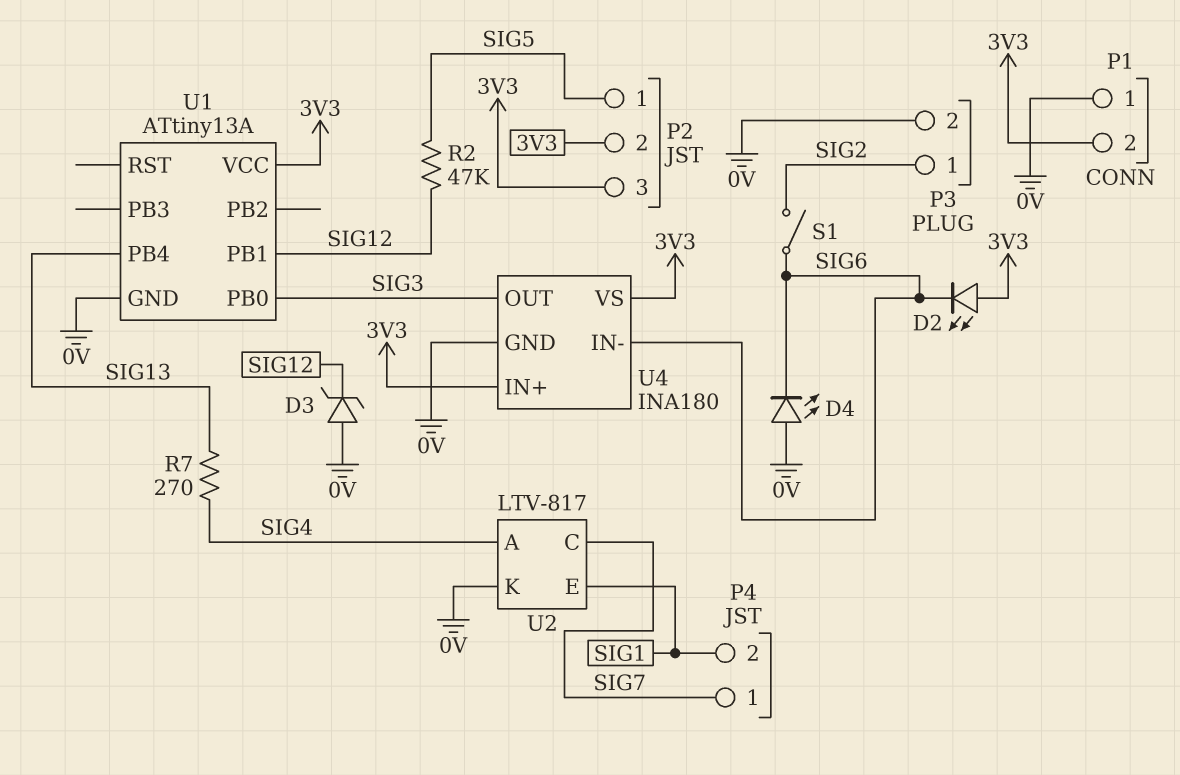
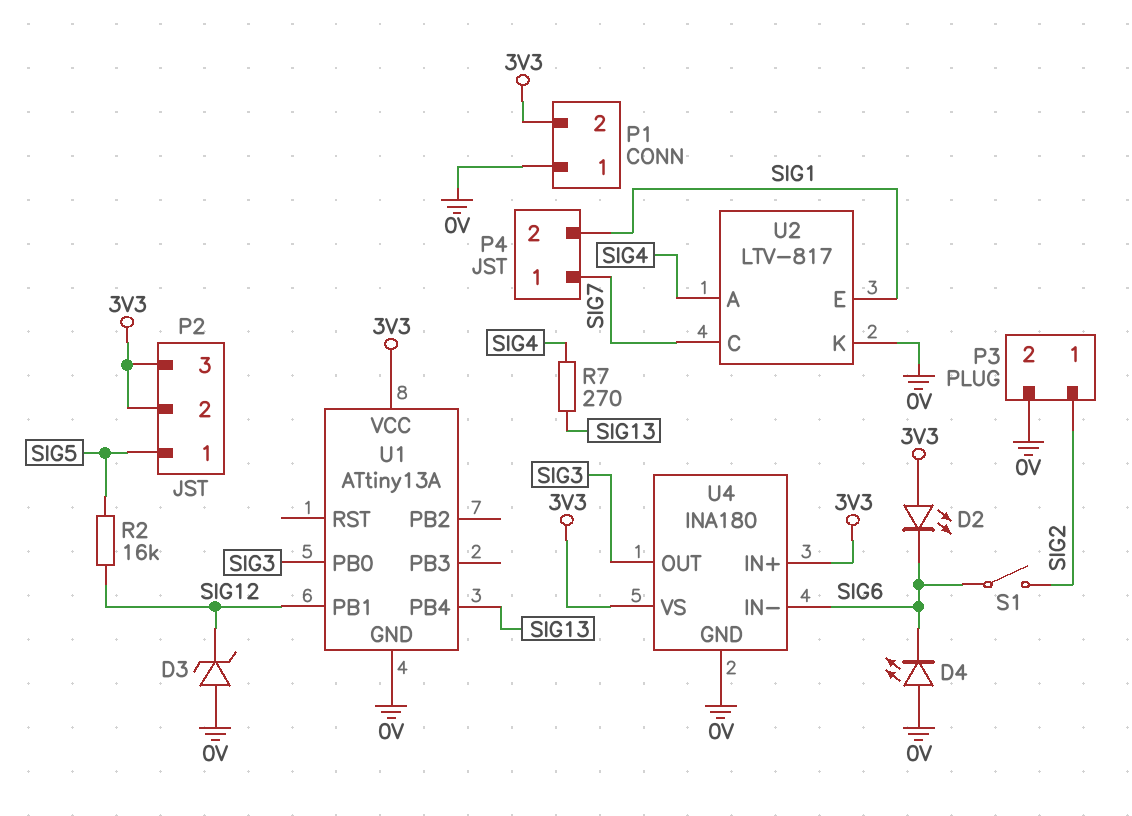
R2: 47k (SIG5, SIG12) -> 16k (SIG5, SIG12)

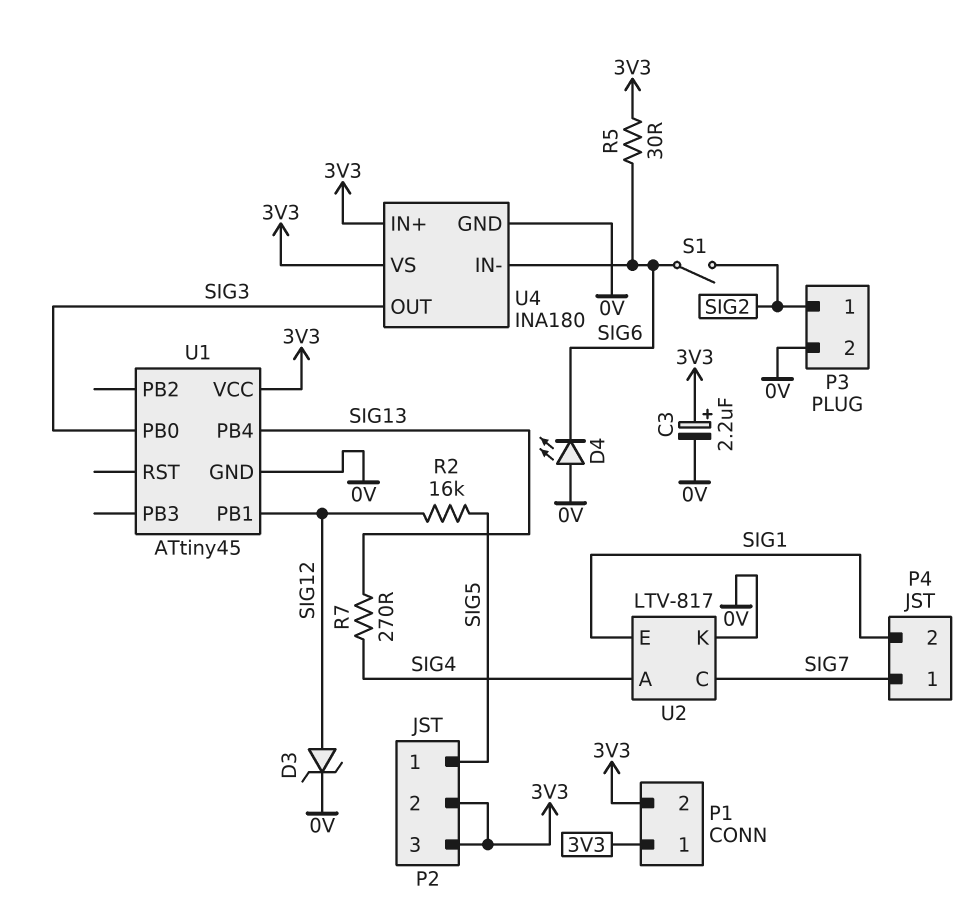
C3: none -> 2.2uF (plus 3V3, minus 0V)
D2: LED (A 3V3, K SIG6) -> none
D3: zener (A 0V, K SIG12) -> zener (A SIG12, K 0V)
P1 pin 1: 0V -> 3V3
R5: none -> 30 (3V3, SIG6)
U1: ATtiny13A -> ATtiny45

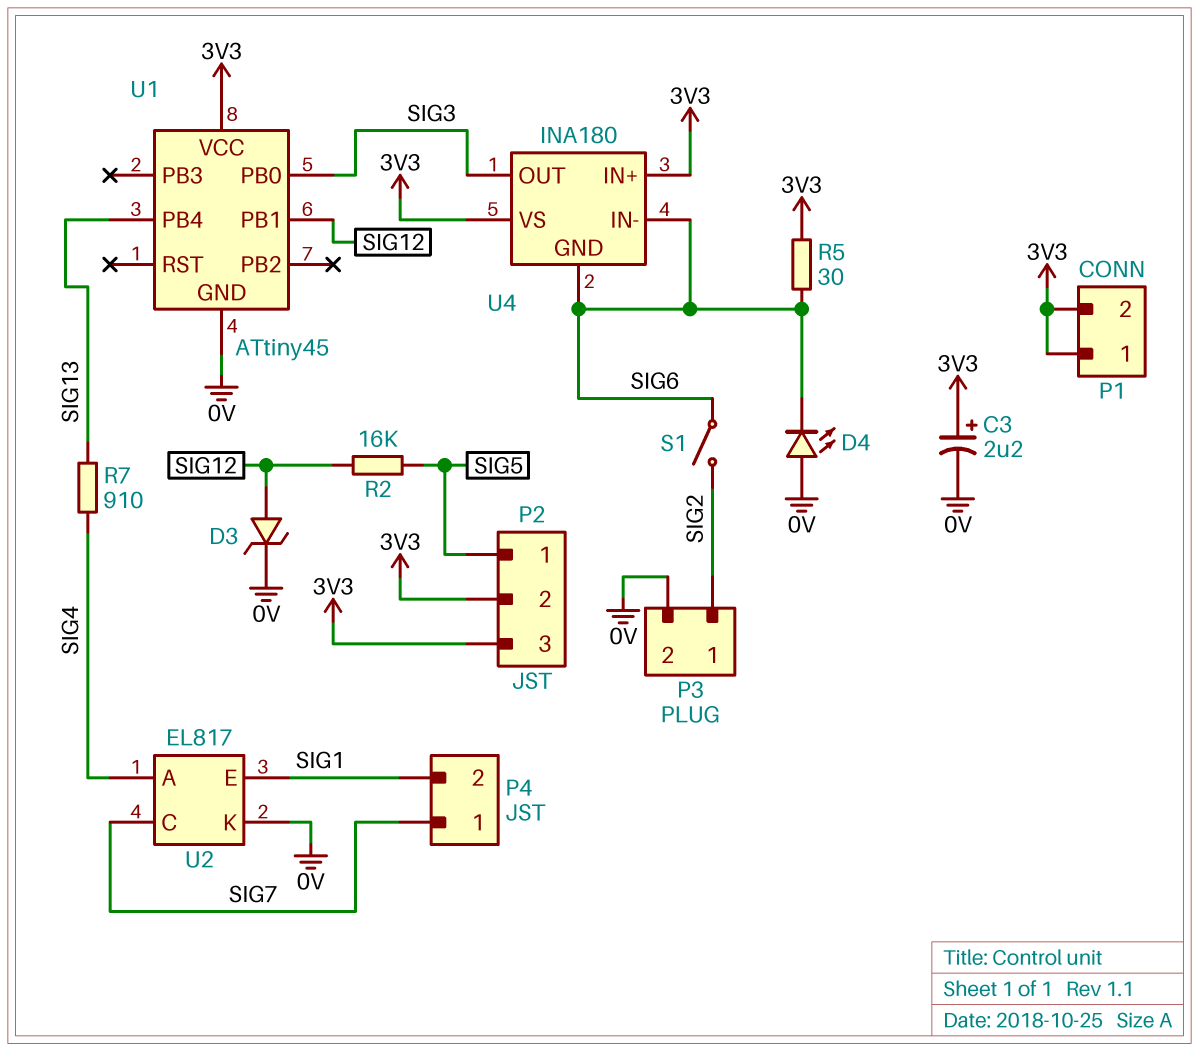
R7: 270 (SIG4, SIG13) -> 910 (SIG4, SIG13)
U2: LTV-817 -> EL817
U4 pin GND: 0V -> SIG6

